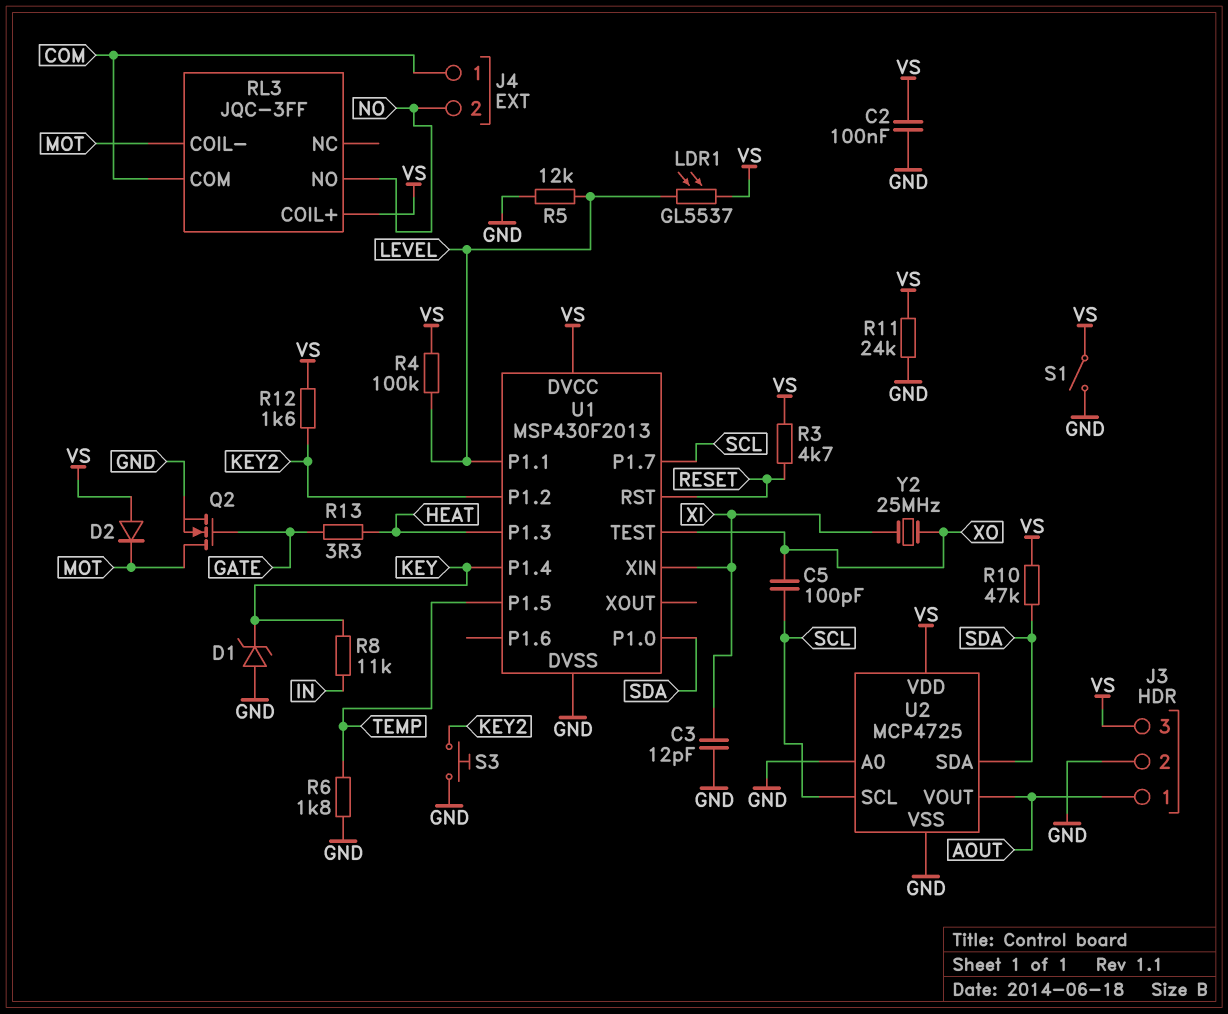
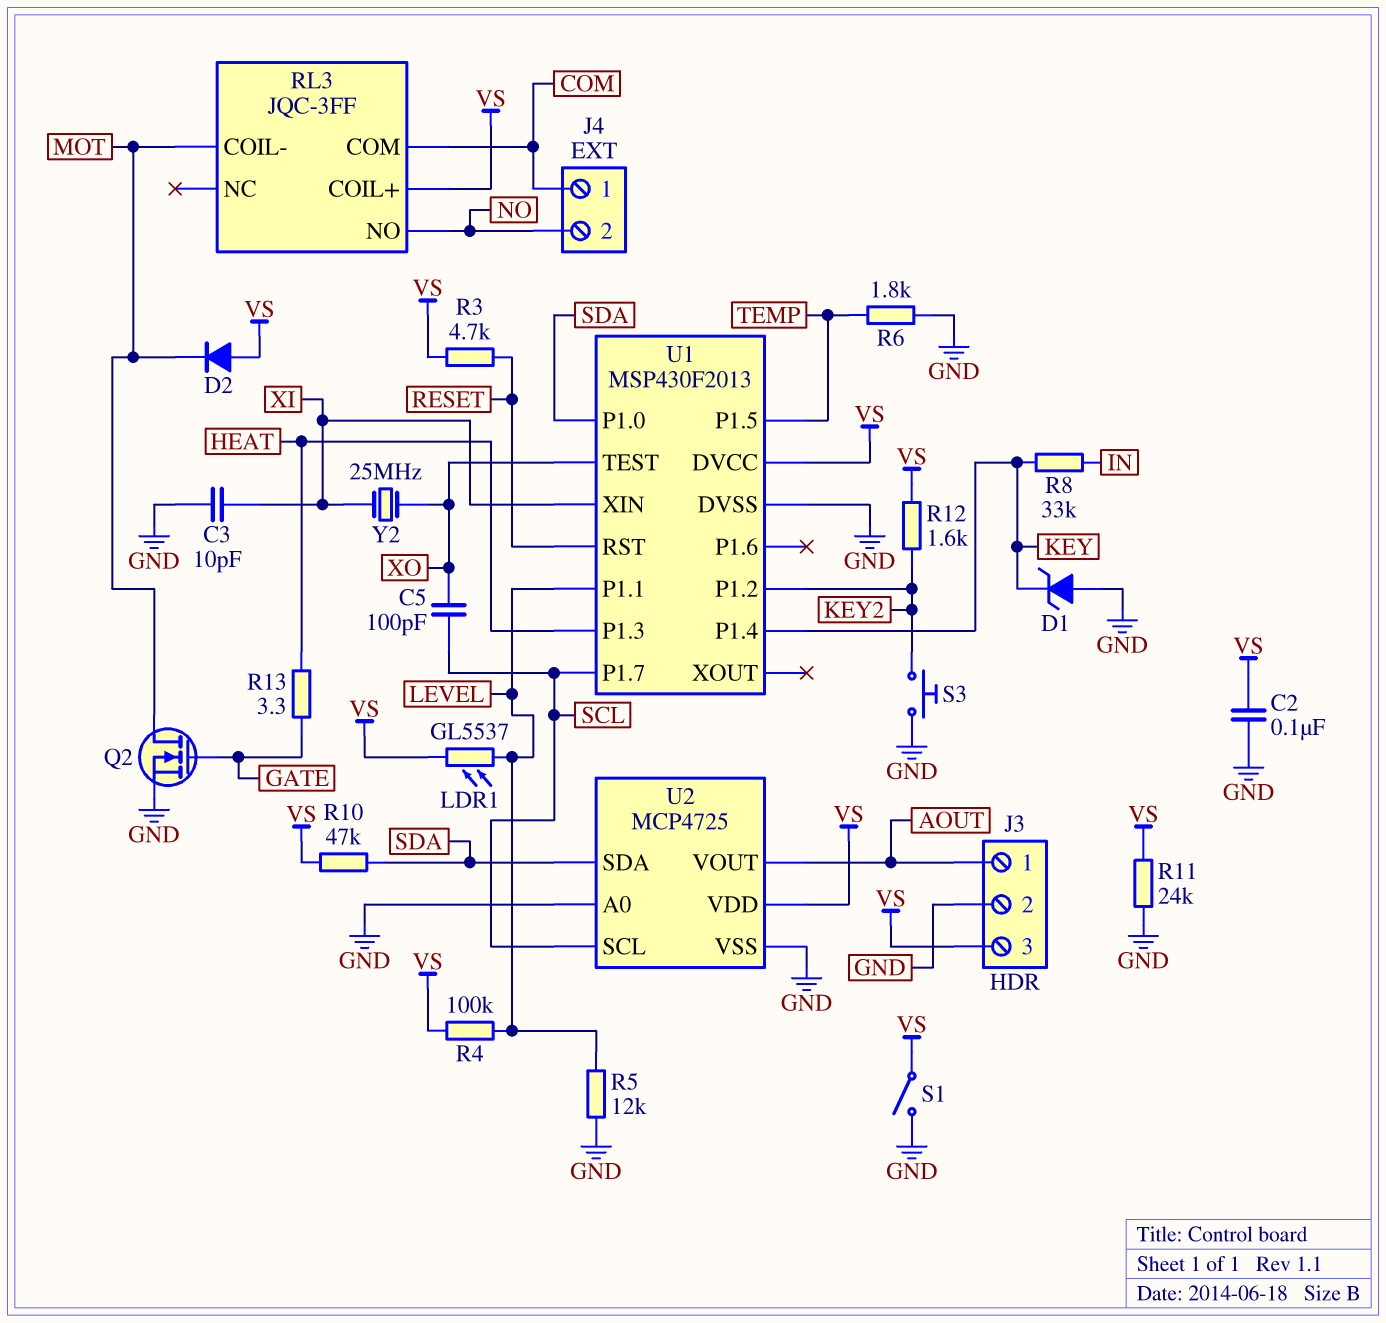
C3: 12pF (GND, XI) -> 10pF (GND, XI)
R8: 11k (IN, KEY) -> 33k (IN, KEY)

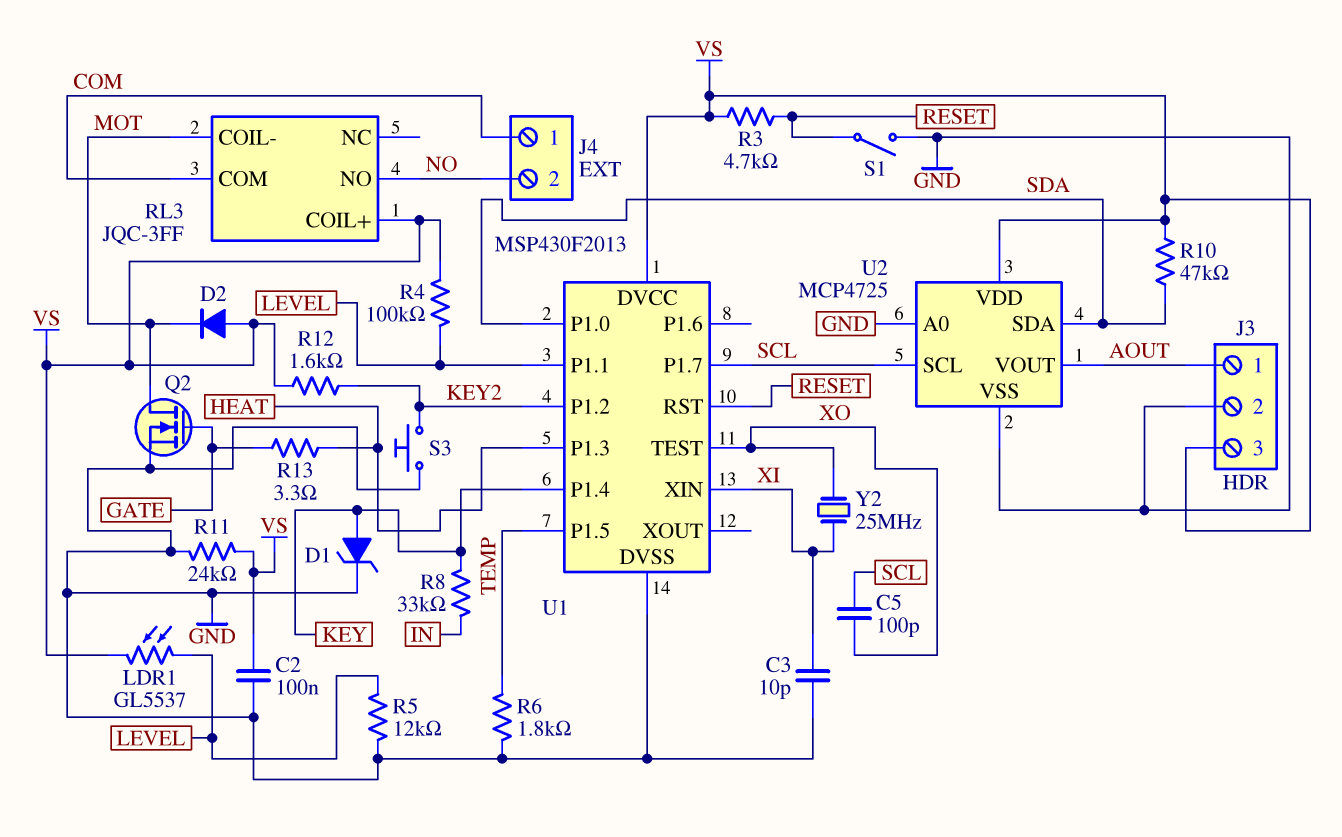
D1: zener (A GND, K KEY) -> zener (A KEY, K GND)
S1: switch (GND, VS) -> switch (GND, RESET)

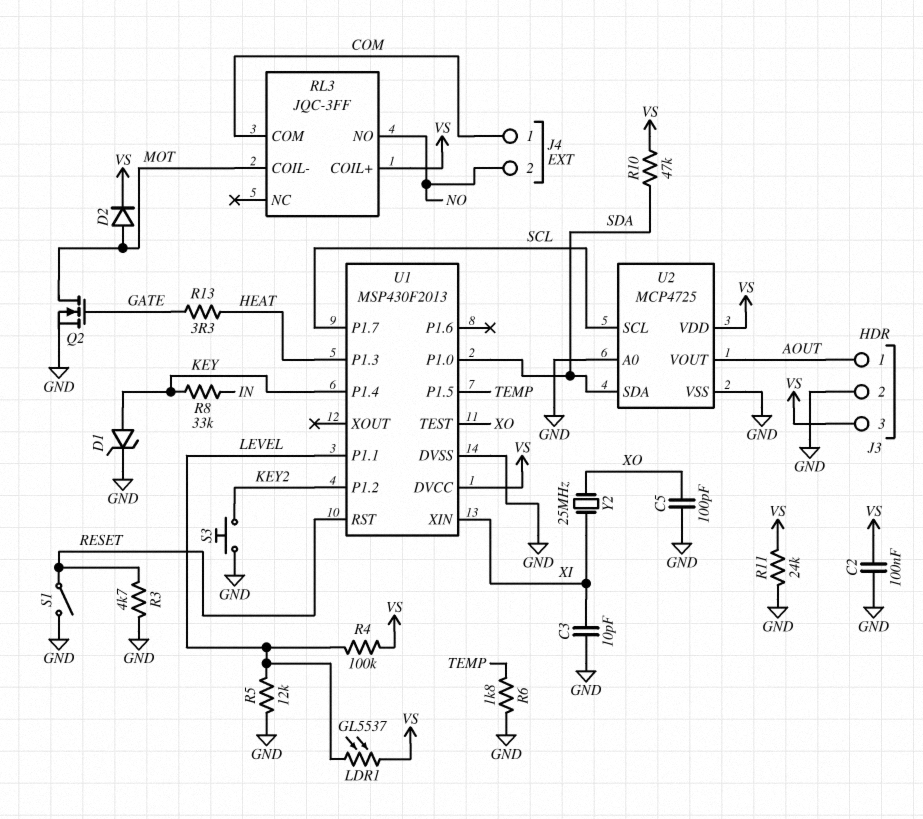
C5: 100pF (SCL, XO) -> 100pF (GND, XO)
D2: diode (A VS, K MOT) -> diode (A MOT, K VS)
R3: 4.7k (RESET, VS) -> 4.7k (GND, RESET)
R12: 1.6k (KEY2, VS) -> none

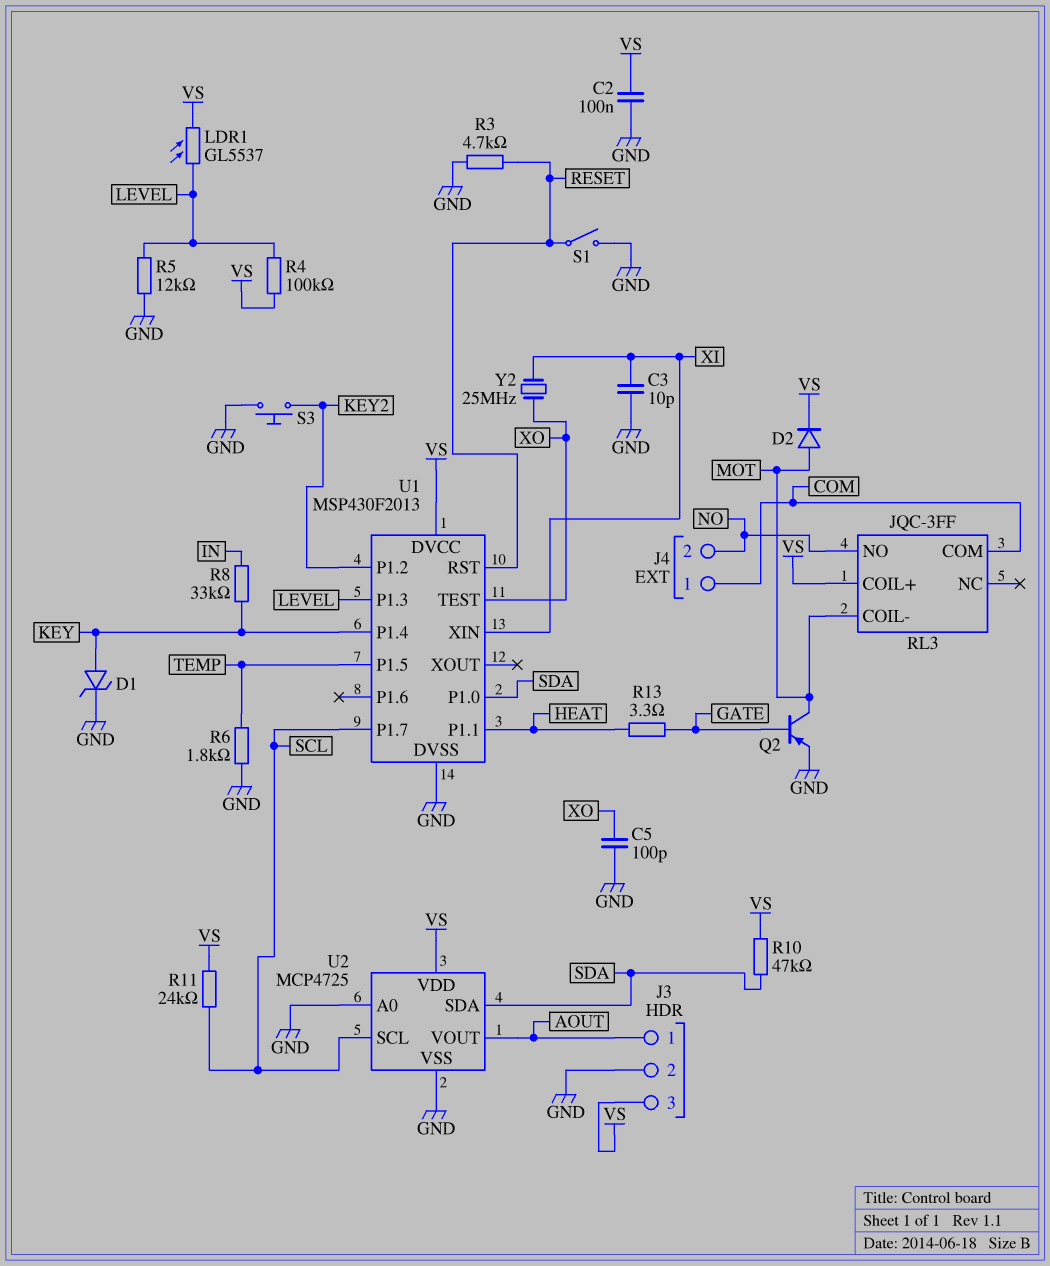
Q2: NMOS (G GATE, D MOT, S GND) -> PNP (B GATE, C MOT, E GND)
R11: 24k (GND, VS) -> 24k (SCL, VS)
U1 pin P1.1: LEVEL -> HEAT
U1 pin P1.3: HEAT -> LEVEL

